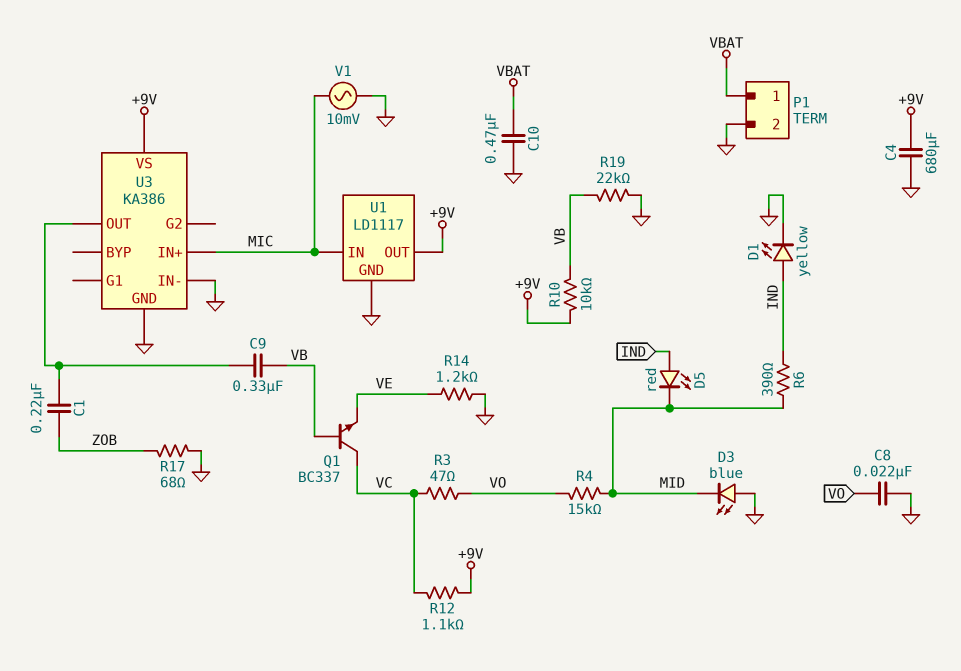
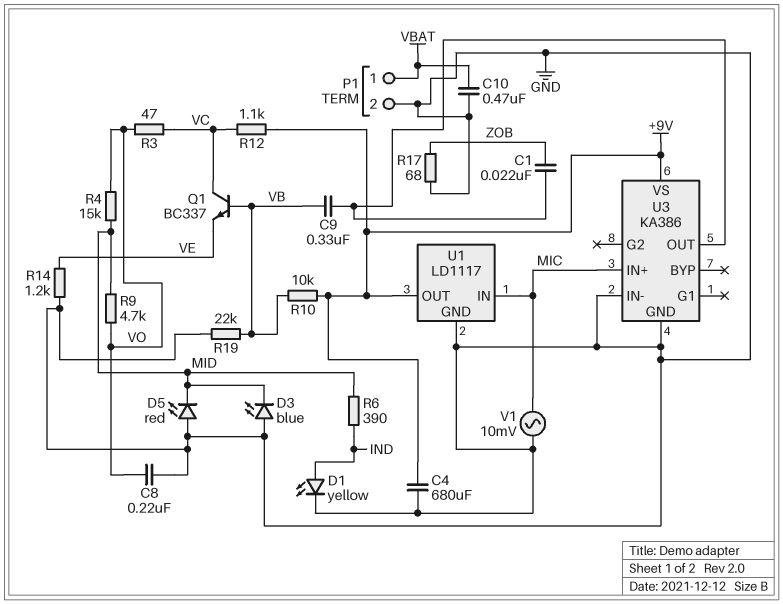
C1: 220nF (U3/OUT, ZOB) -> 22nF (U3/OUT, ZOB)
C8: 22nF (GND, VO) -> 220nF (GND, VO)
D5: LED red (A IND, K MID) -> LED red (A GND, K MID)
R9: none -> 4.7k (MID, VO)

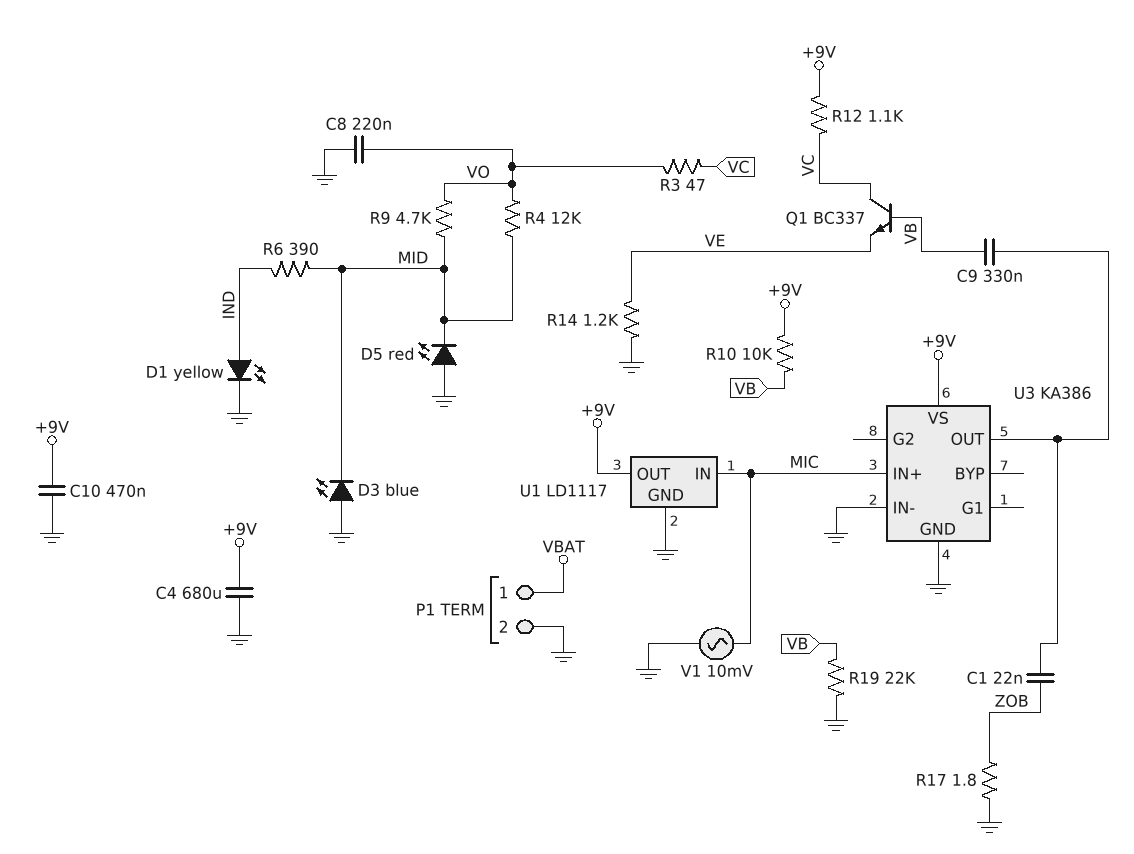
C10: 470nF (GND, VBAT) -> 470nF (+9V, GND)
R4: 15k (MID, VO) -> 12k (MID, VO)
R17: 68 (GND, ZOB) -> 1.8 (GND, ZOB)

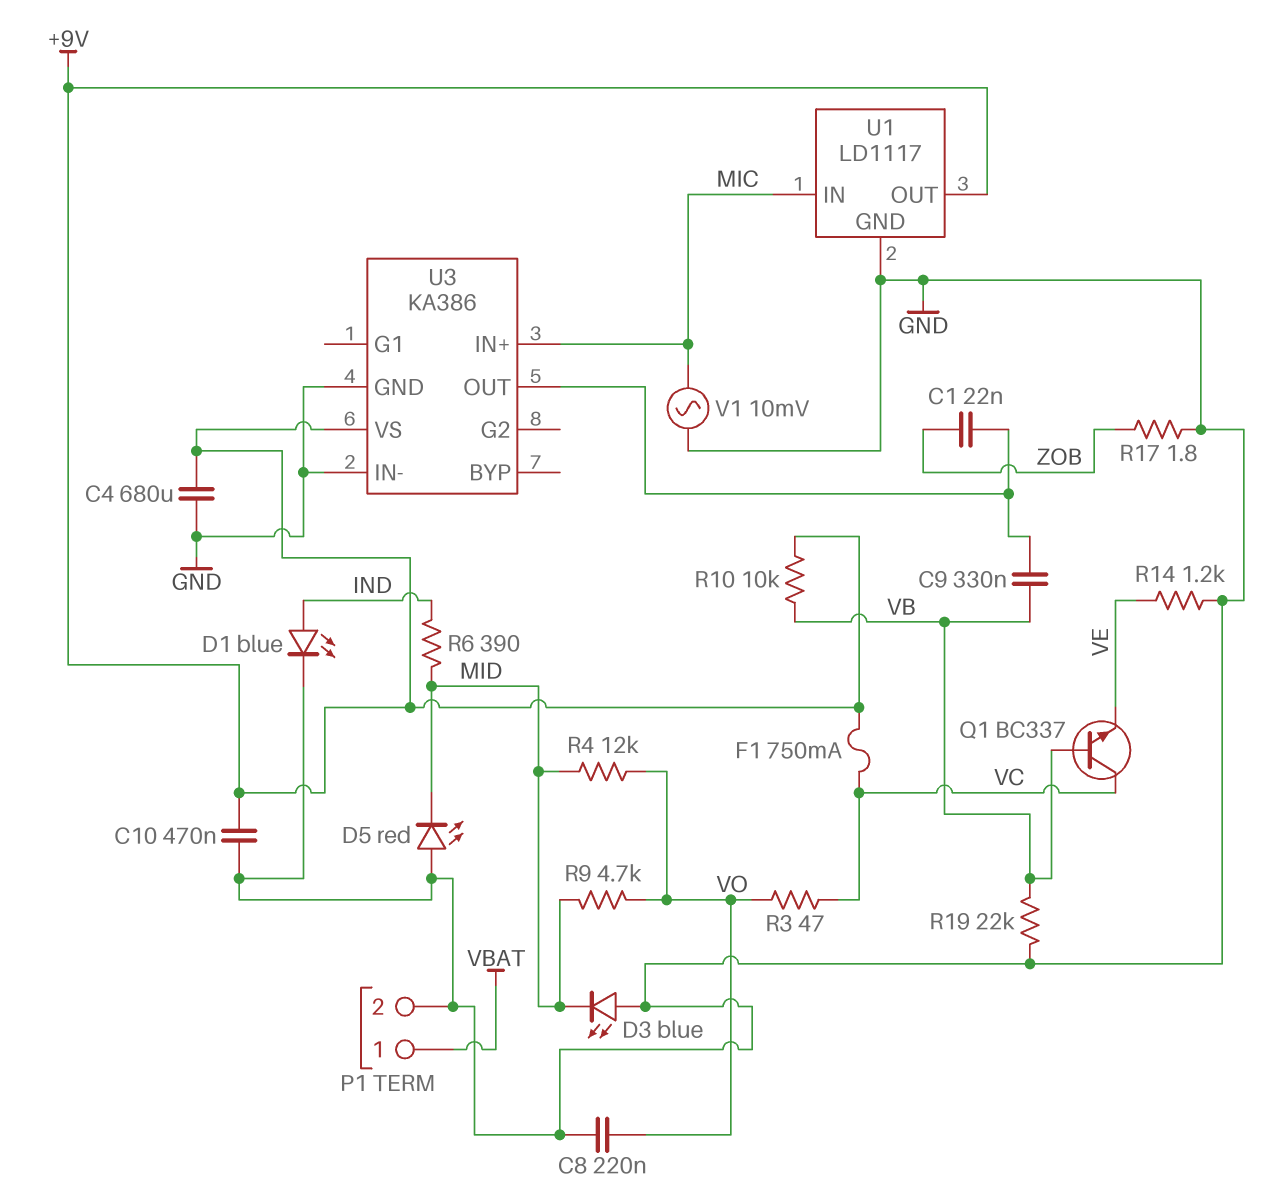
D1: LED yellow (A IND, K GND) -> LED blue (A IND, K GND)
F1: none -> 750mA (+9V, VC)
R12: 1.1k (+9V, VC) -> none

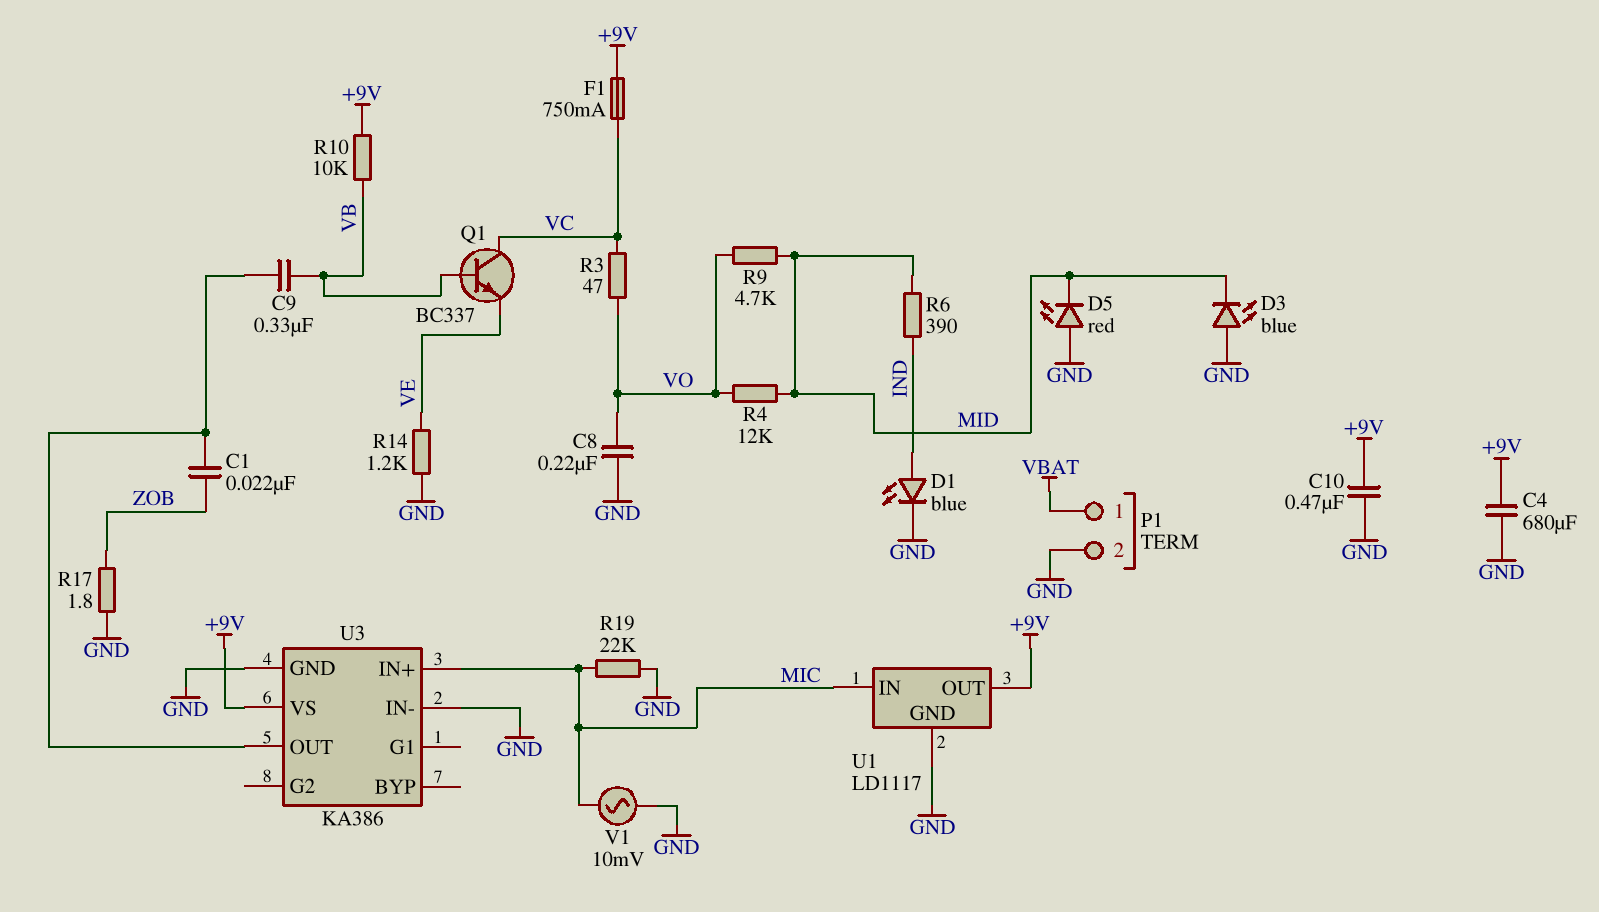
R19: 22k (GND, VB) -> 22k (GND, MIC)

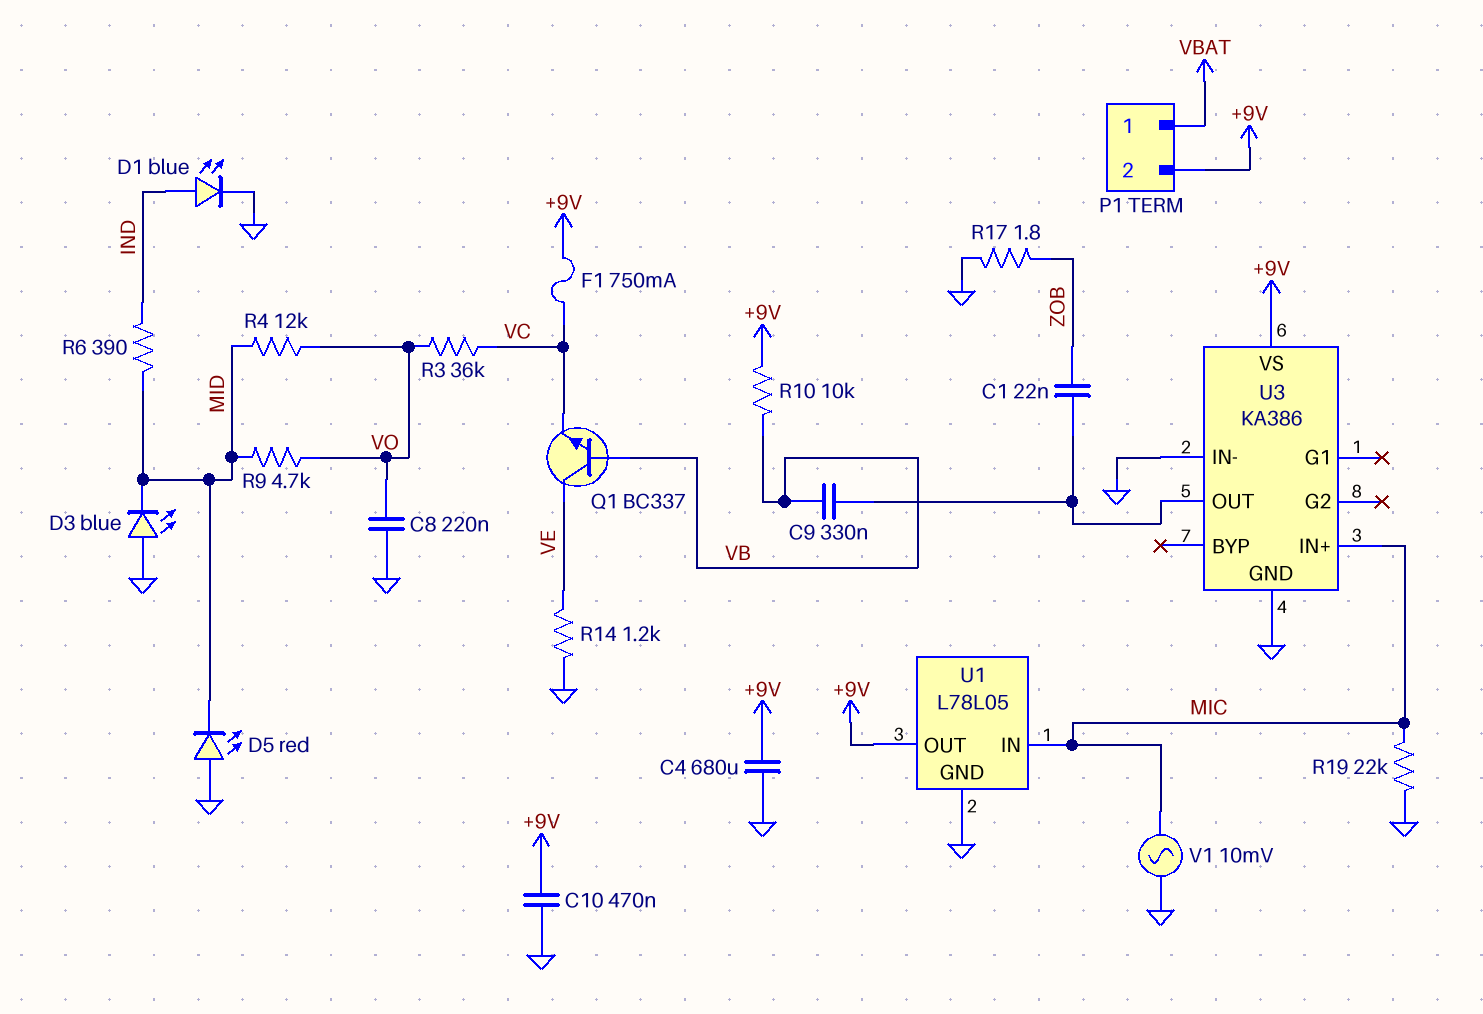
P1 pin 2: GND -> +9V
Q1: NPN BC337 (B VB, C VC, E VE) -> NPN BC337 (B VB, C VE, E VC)
R3: 47 (VC, VO) -> 36k (VC, VO)
U1: LD1117 -> L78L05

